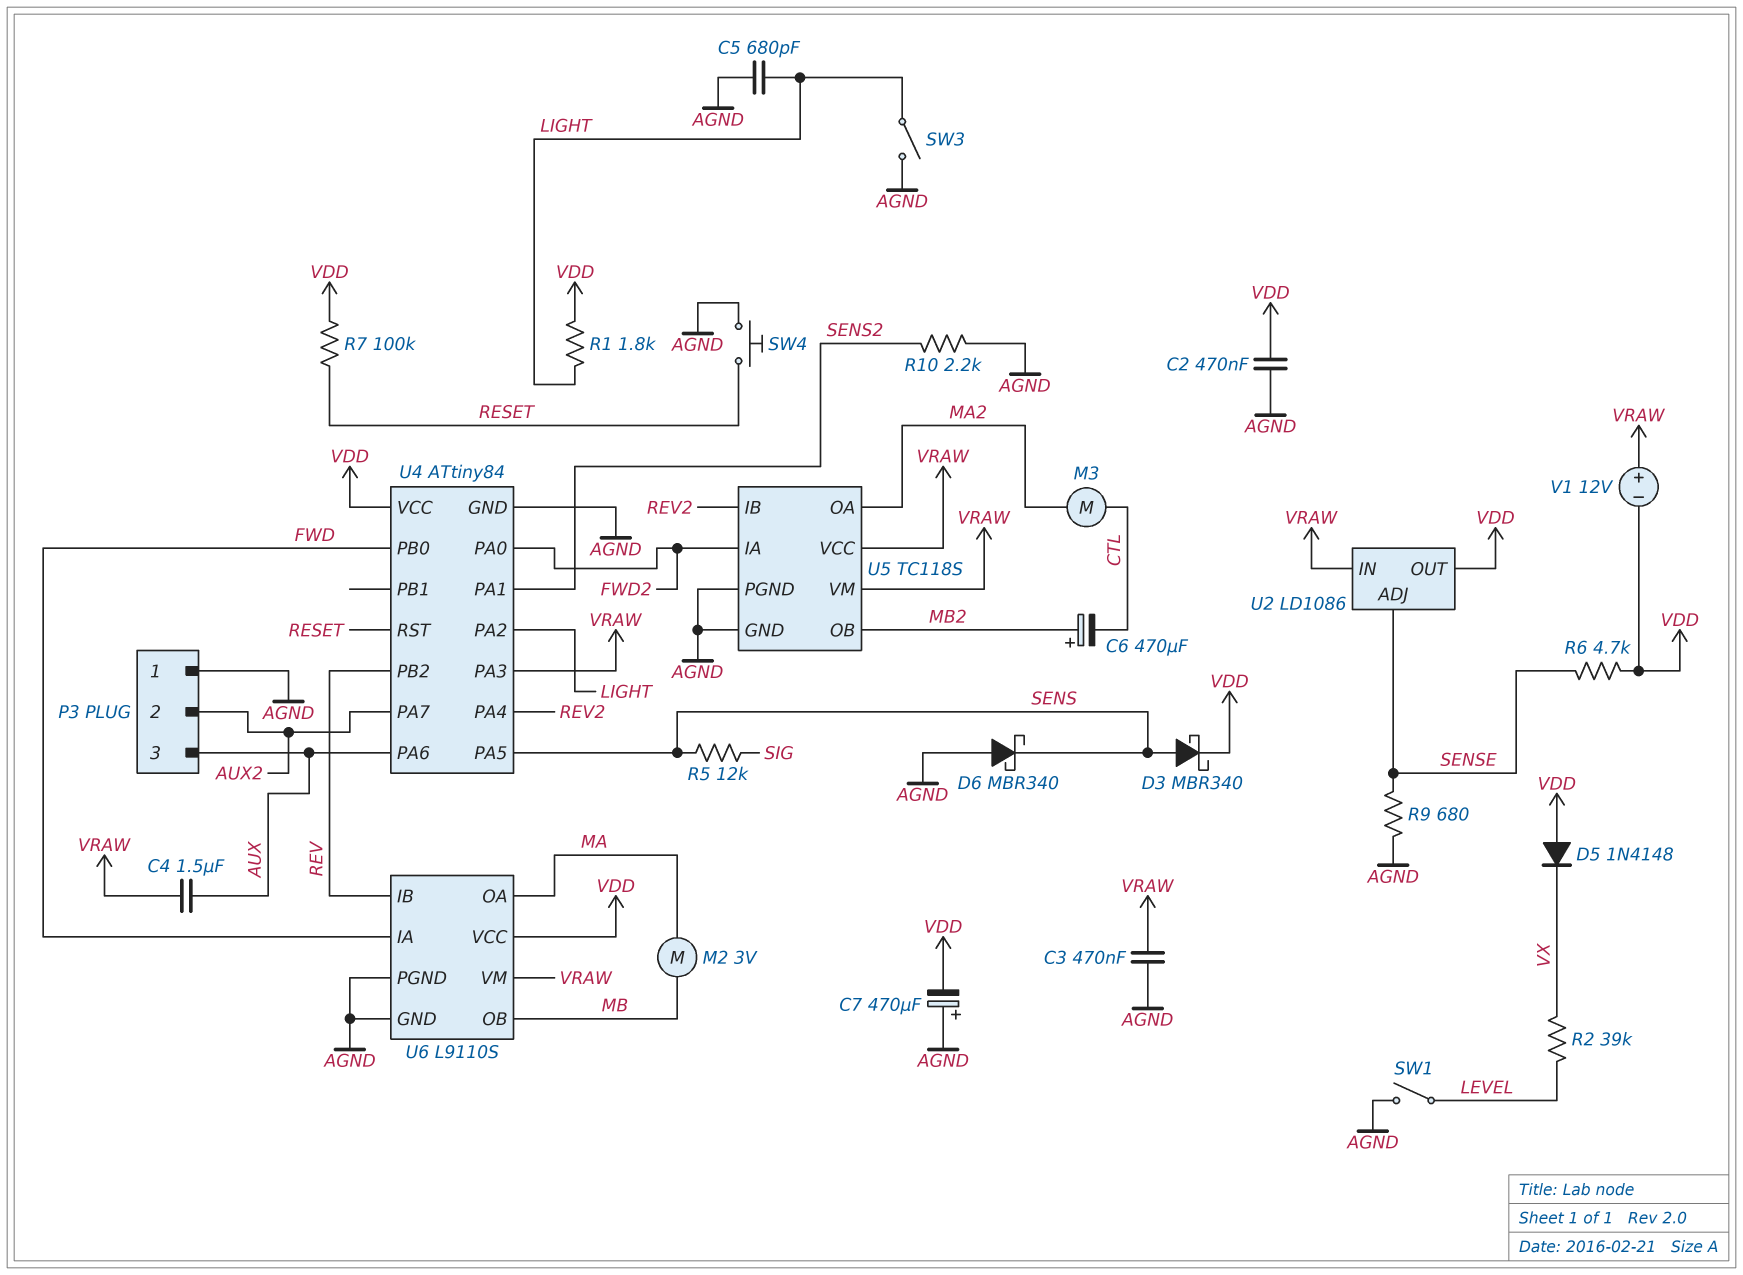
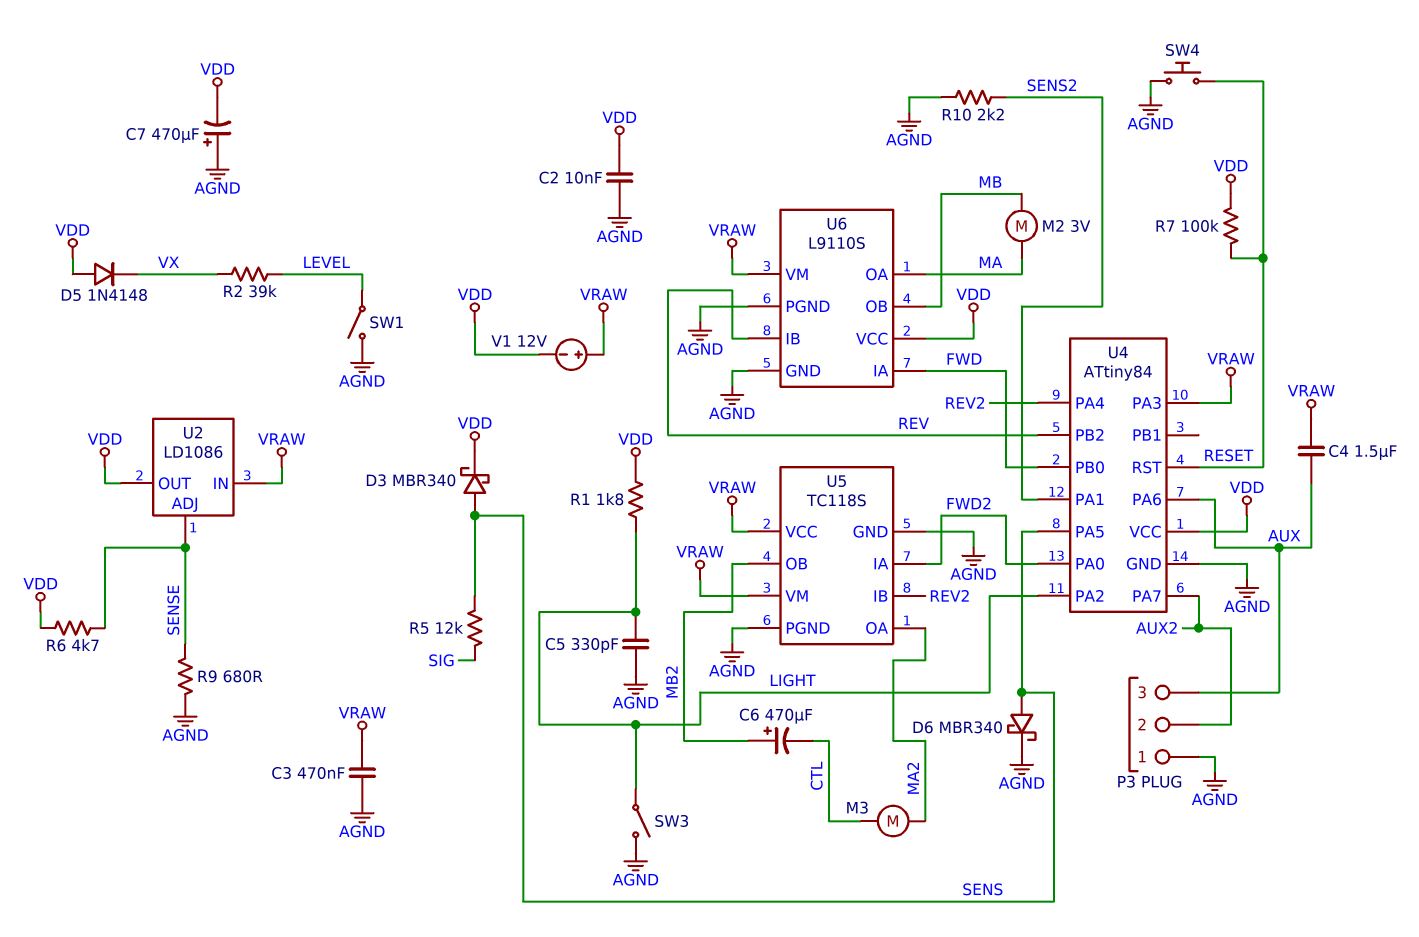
C2: 470nF (AGND, VDD) -> 10nF (AGND, VDD)
C5: 680pF (AGND, LIGHT) -> 330pF (AGND, LIGHT)
D6: schottky MBR340 (A AGND, K SENS) -> schottky MBR340 (A SENS, K AGND)

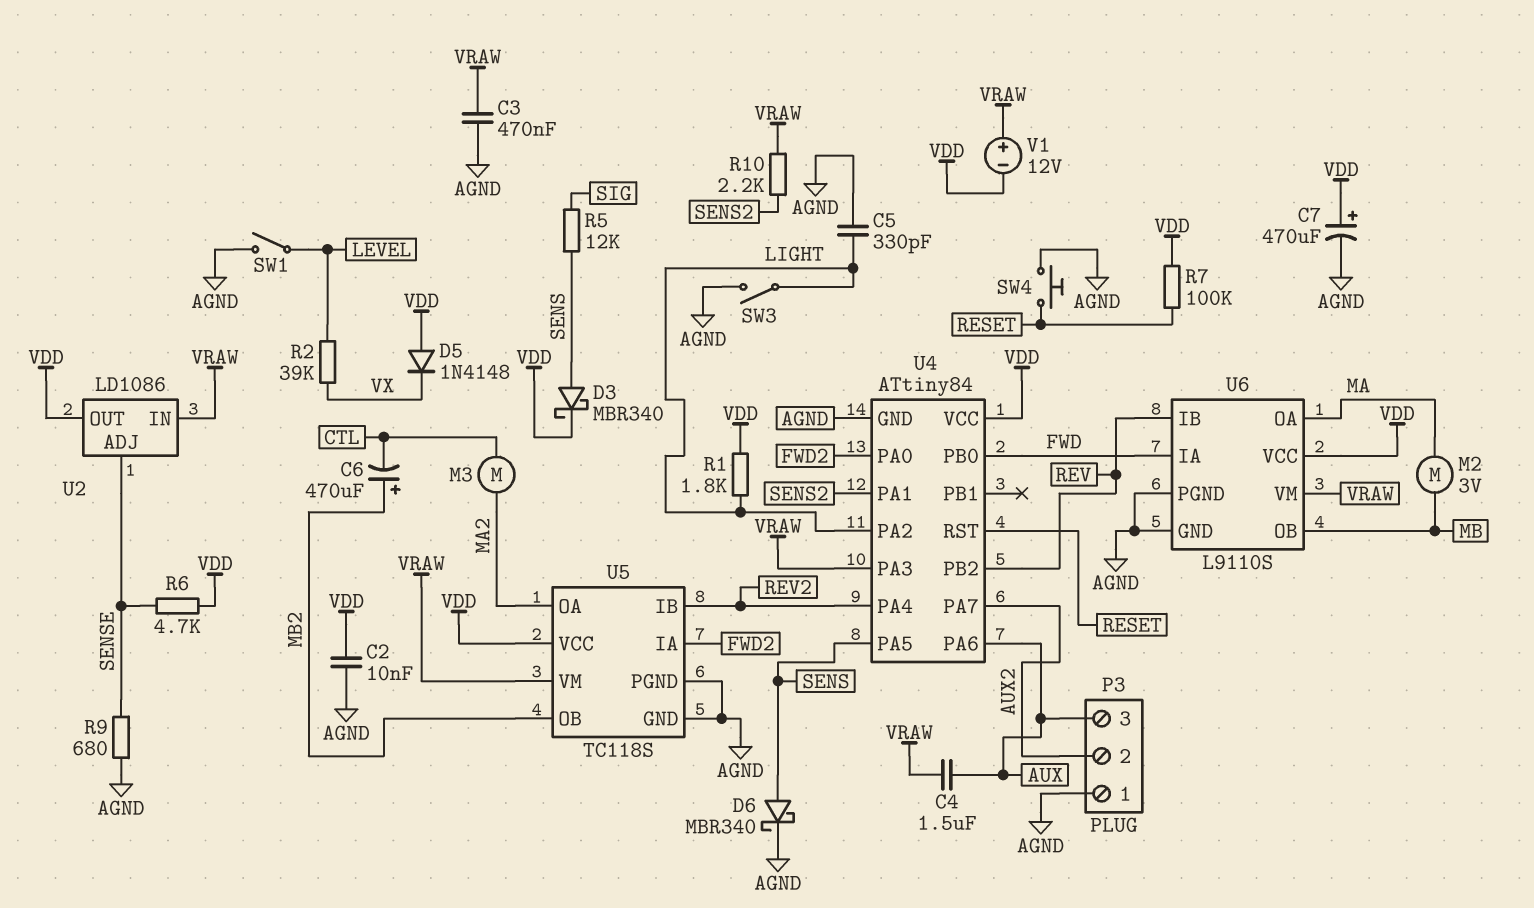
C7: 470uF (plus AGND, minus VDD) -> 470uF (plus VDD, minus AGND)
R10: 2.2k (AGND, SENS2) -> 2.2k (SENS2, VRAW)
U5 pin VCC: VRAW -> VDD

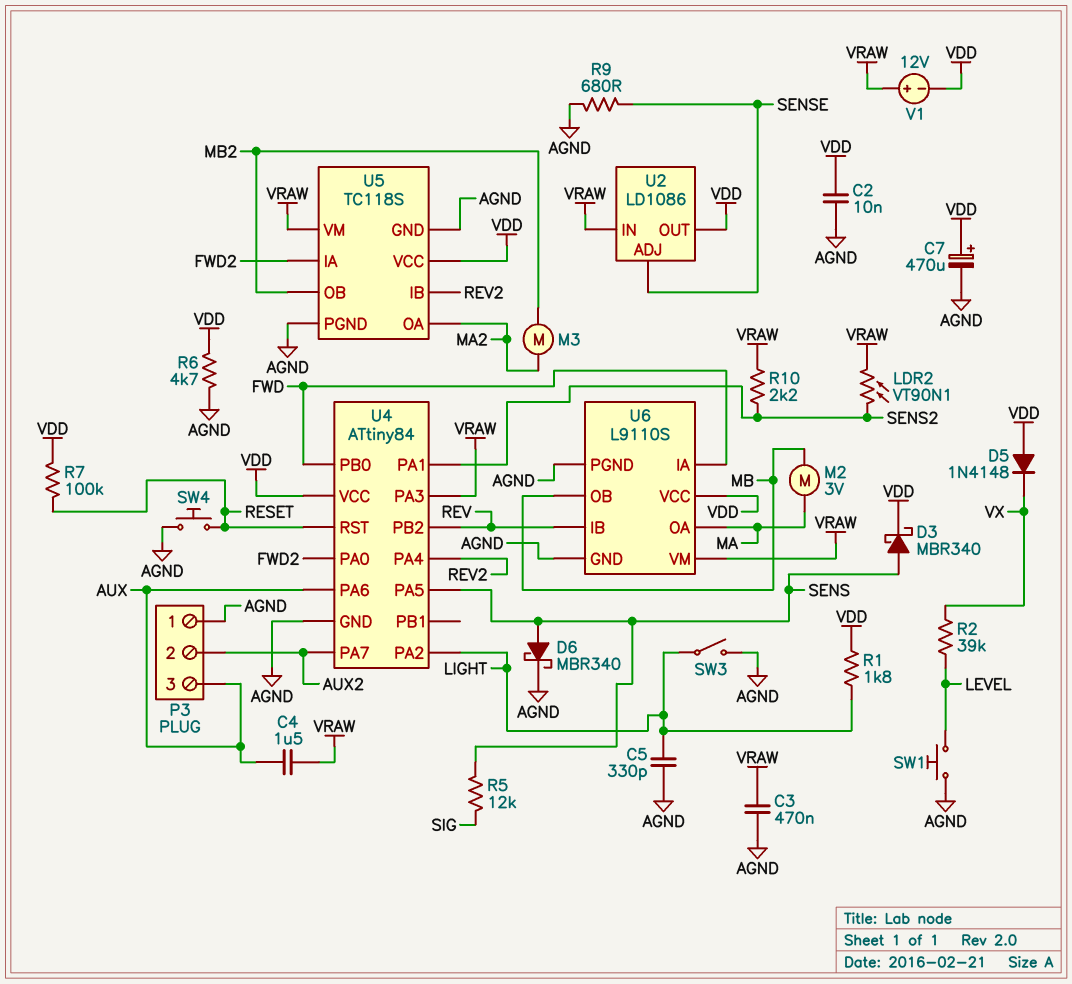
C6: 470uF (plus MB2, minus CTL) -> none
LDR2: none -> VT90N1 (SENS2, VRAW)
M3: motor (CTL, MA2) -> motor (MA2, MB2)
R6: 4.7k (SENSE, VDD) -> 4.7k (AGND, VDD)
SW1: switch (AGND, LEVEL) -> button (AGND, LEVEL)

